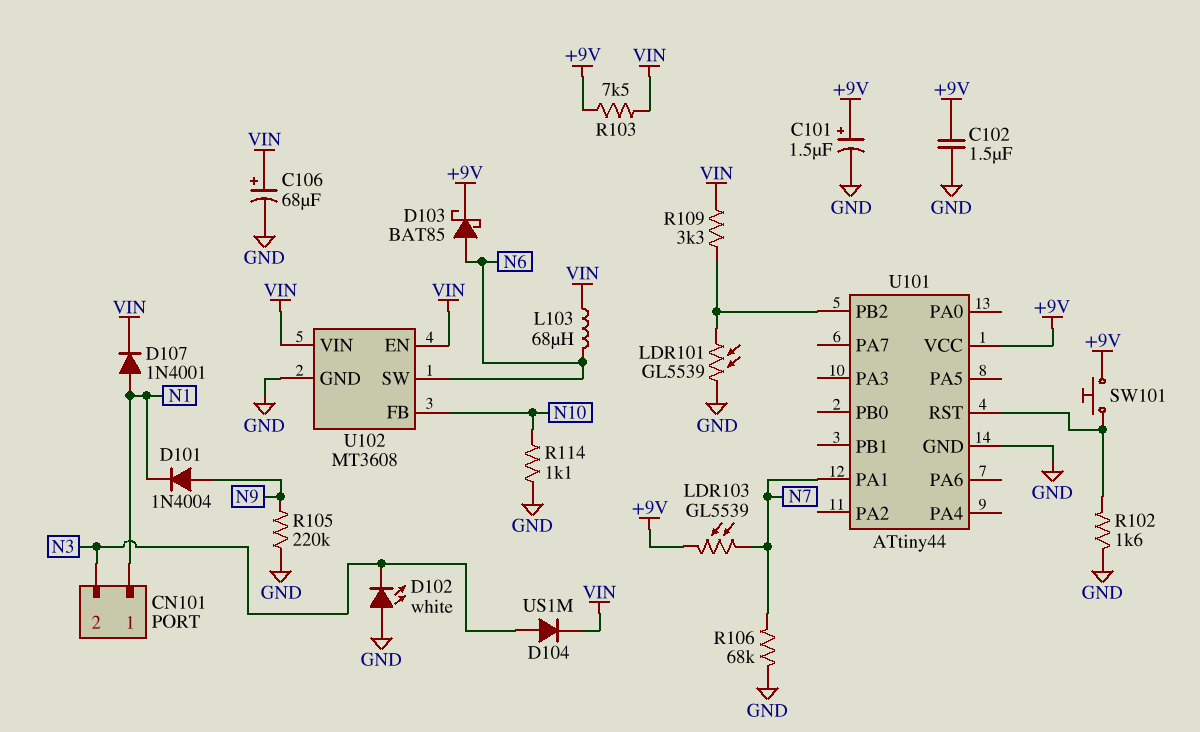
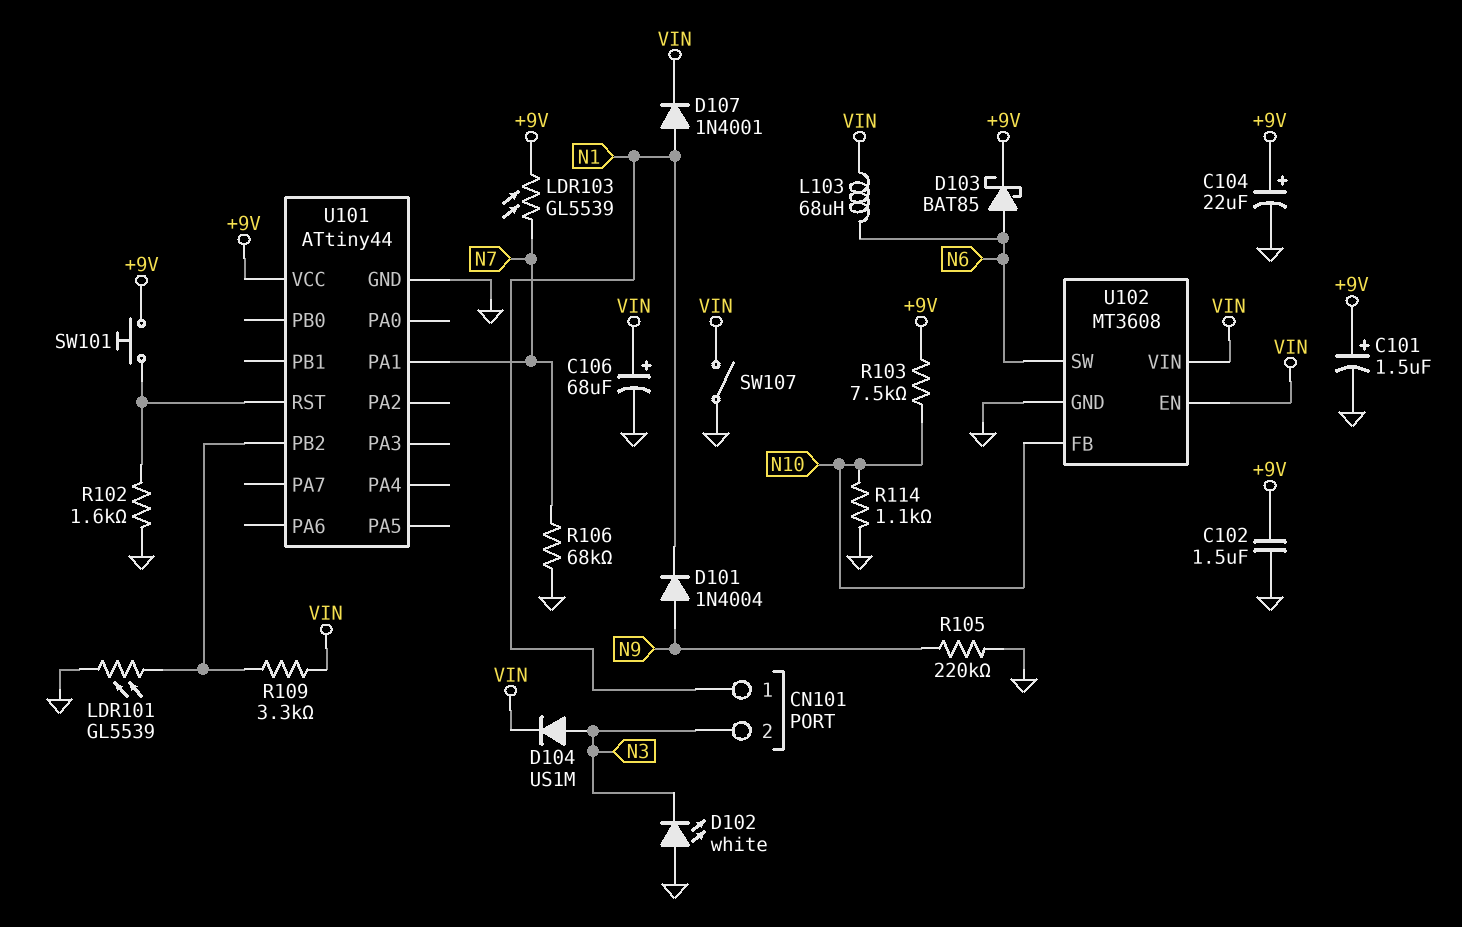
C104: none -> 22uF (plus +9V, minus GND)
R103: 7.5k (+9V, VIN) -> 7.5k (+9V, N10)
SW107: none -> switch (GND, VIN)

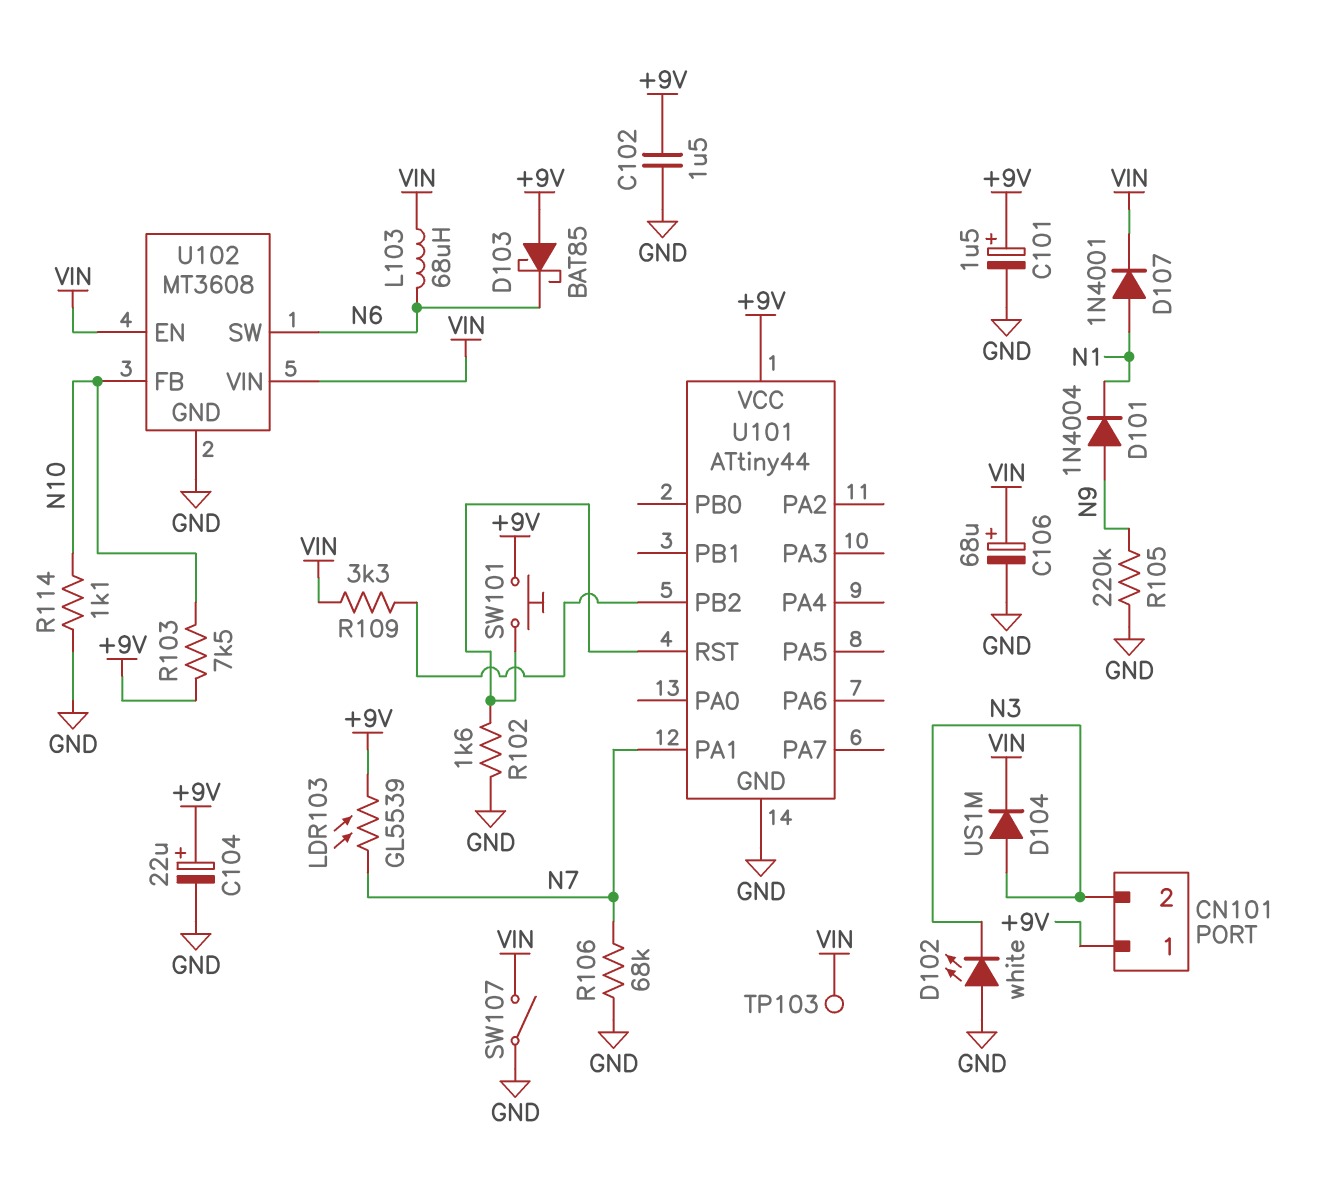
CN101 pin 1: N1 -> +9V
D103: schottky BAT85 (A N6, K +9V) -> schottky BAT85 (A +9V, K N6)
LDR101: GL5539 (GND, U101/PB2) -> none
TP103: none -> test point (VIN)

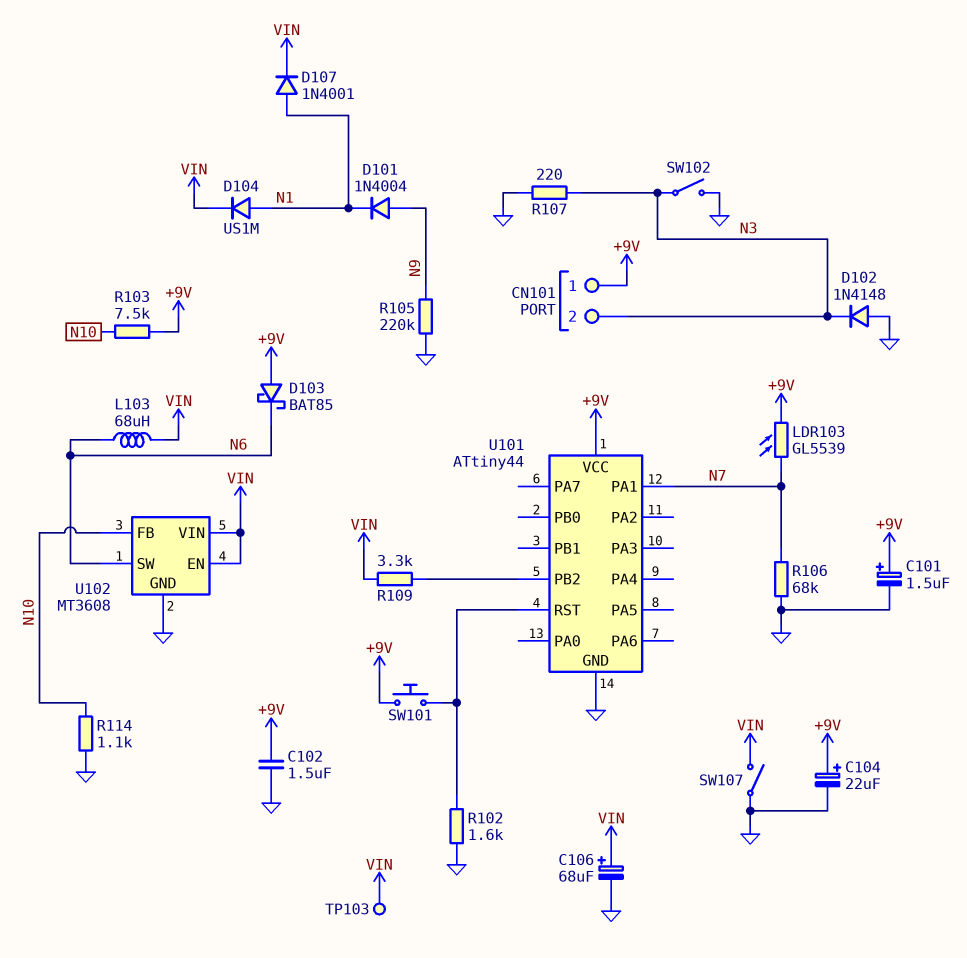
D102: LED white (A GND, K N3) -> diode 1N4148 (A GND, K N3)
D104: diode US1M (A N3, K VIN) -> diode US1M (A N1, K VIN)
R107: none -> 220 (GND, N3)
SW102: none -> switch (GND, N3)

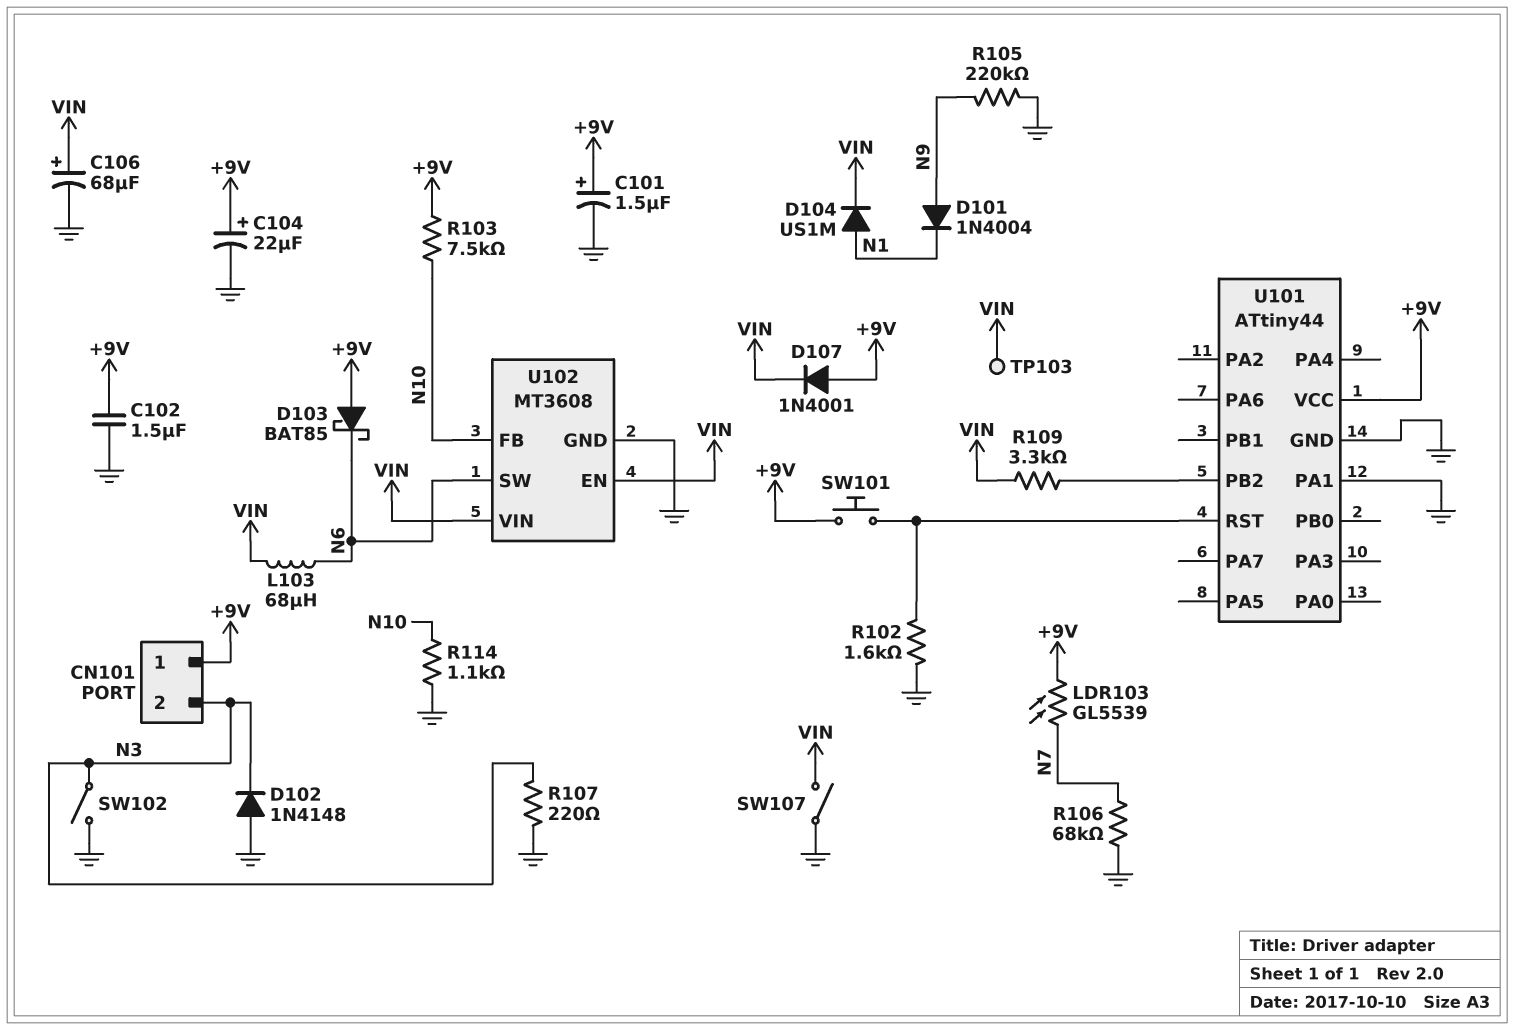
D107: diode 1N4001 (A N1, K VIN) -> diode 1N4001 (A +9V, K VIN)
U101 pin PA1: N7 -> GND

